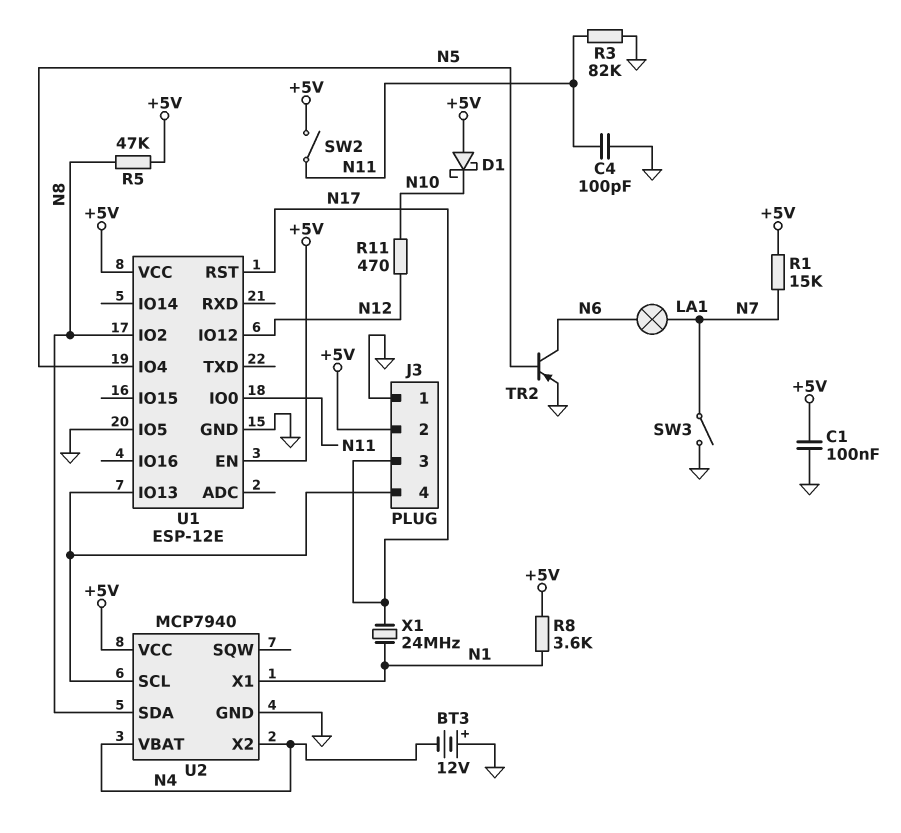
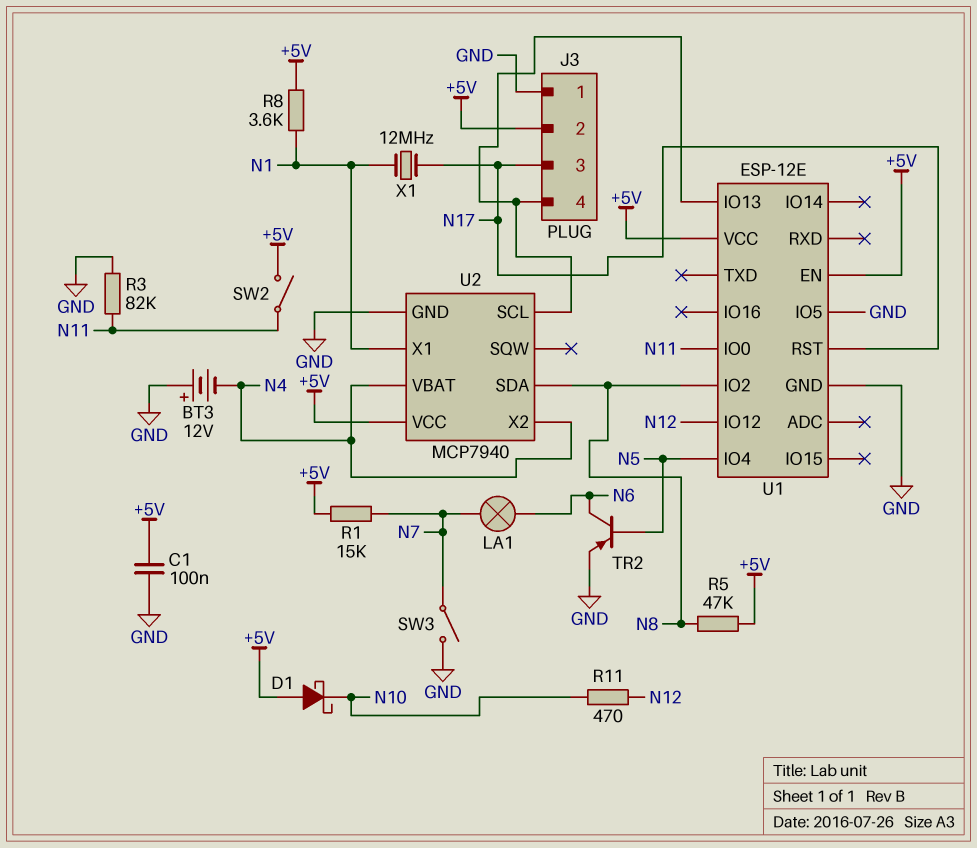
C4: 100pF (GND, N11) -> none
X1: 24MHz (N1, N17) -> 12MHz (N1, N17)

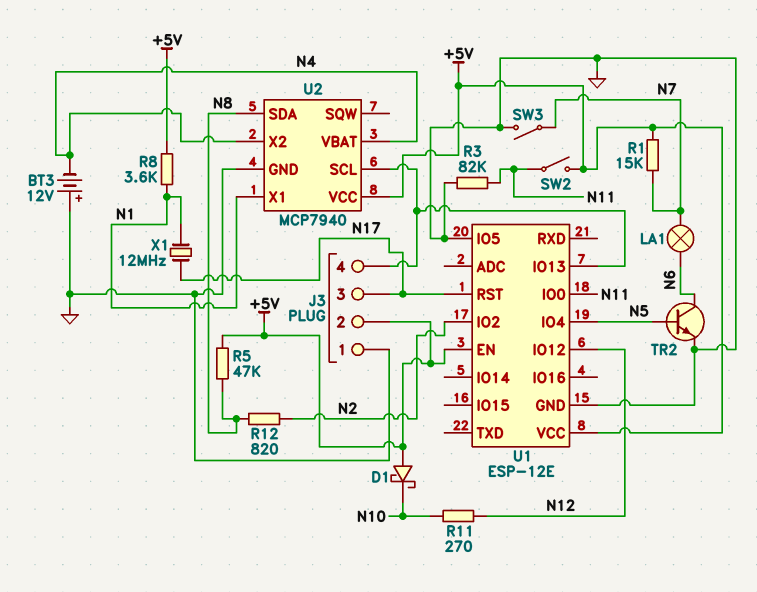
C1: 100nF (+5V, GND) -> none
R11: 470 (N10, N12) -> 270 (N10, N12)
R12: none -> 820 (N2, N8)
TR2: PNP (B N5, C N6, E GND) -> NPN (B N5, C N6, E GND)
U1 pin IO2: N8 -> N2

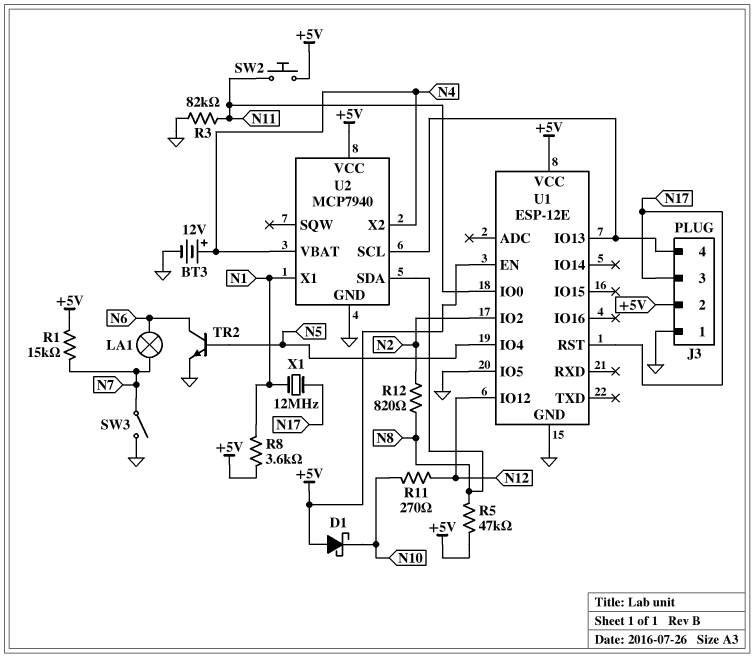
BT3: 12V (plus GND, minus N4) -> 12V (plus N4, minus GND)
SW2: switch (+5V, N11) -> button (+5V, N11)

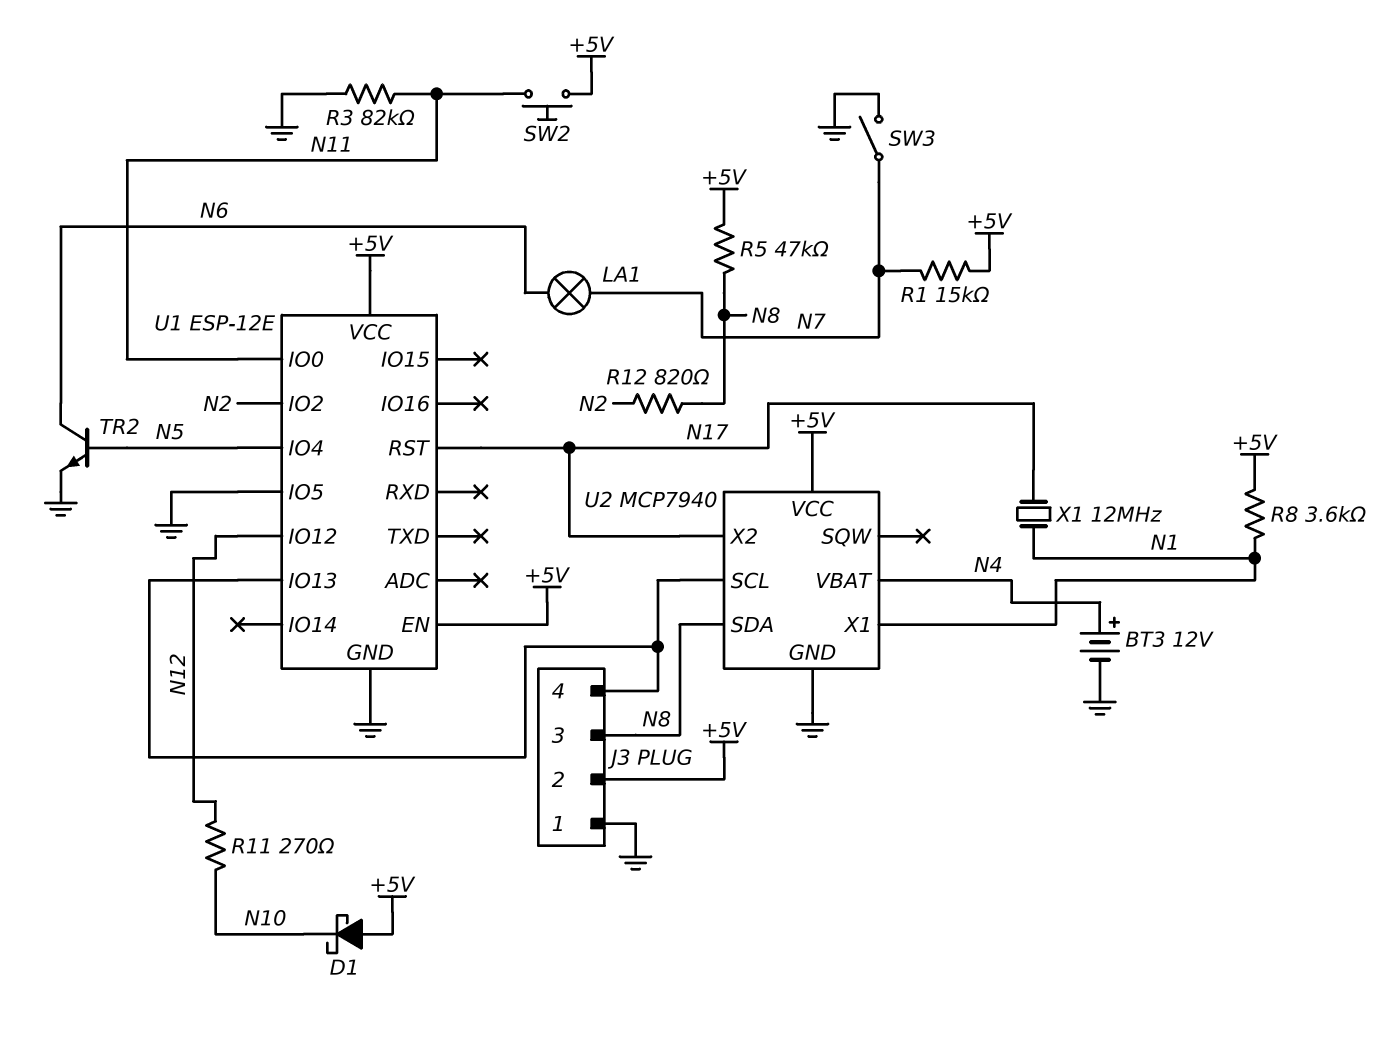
J3 pin 3: N17 -> N8
U2 pin X2: N4 -> N17

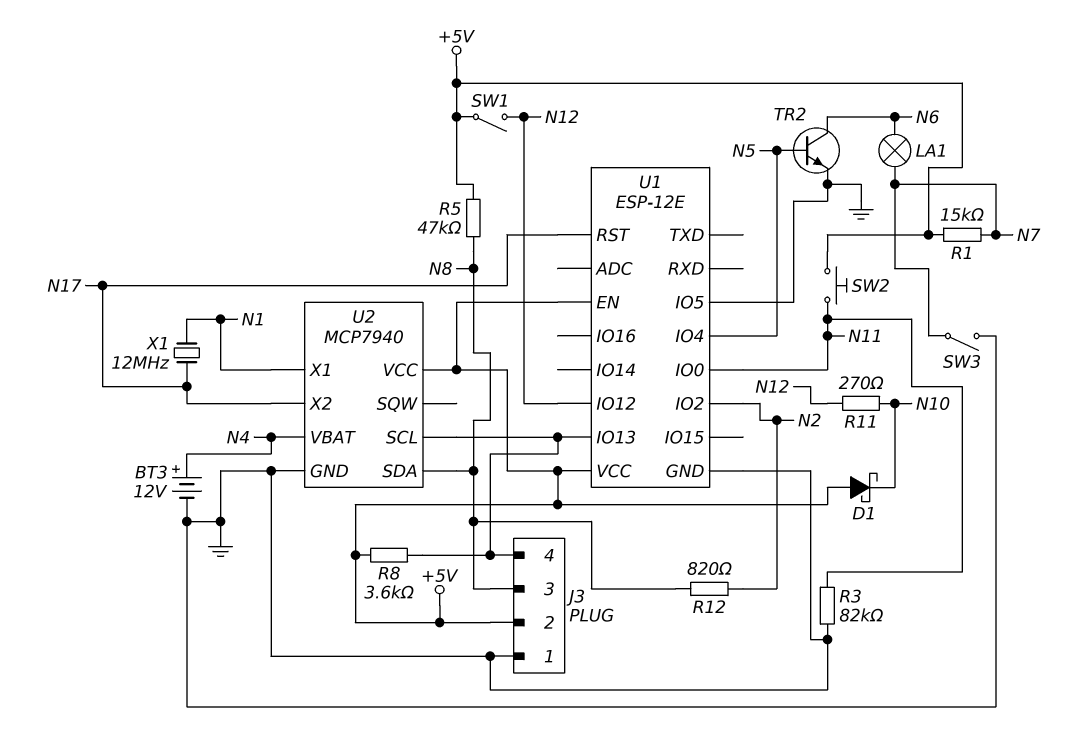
R8: 3.6k (+5V, N1) -> 3.6k (+5V, J3/4)
SW1: none -> switch (+5V, N12)

